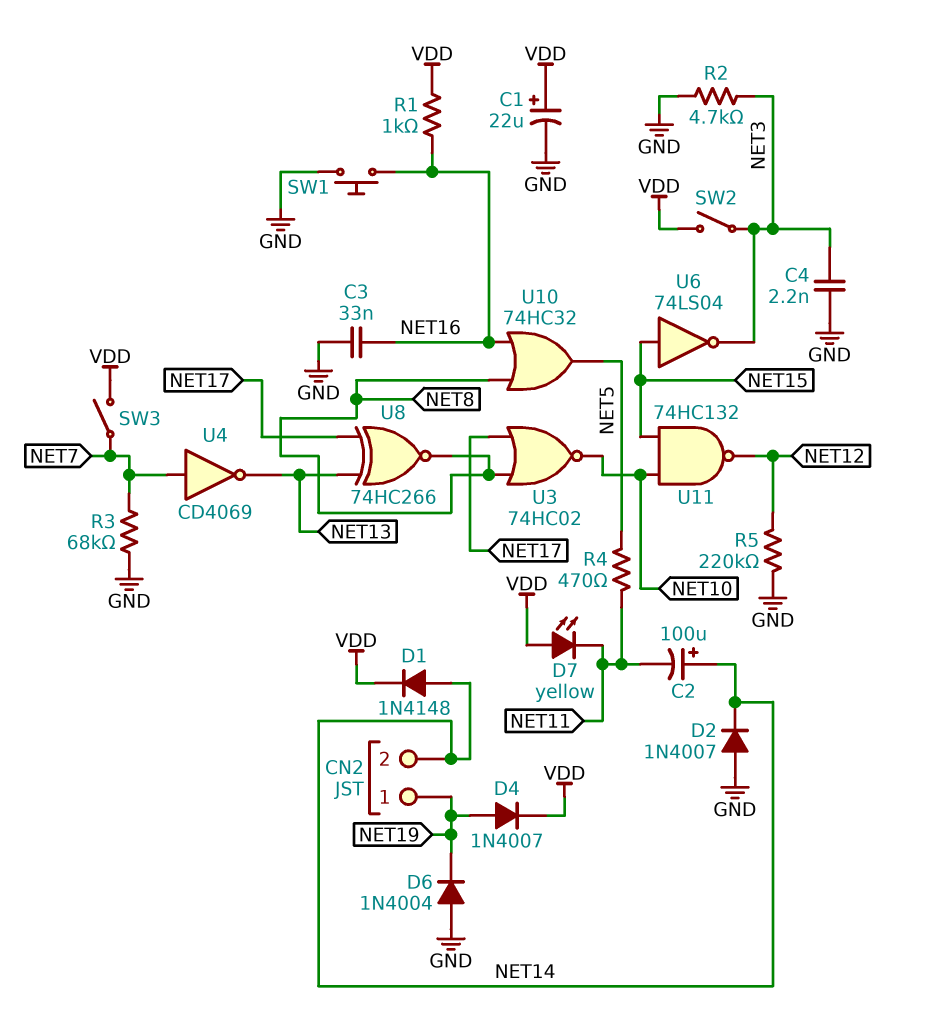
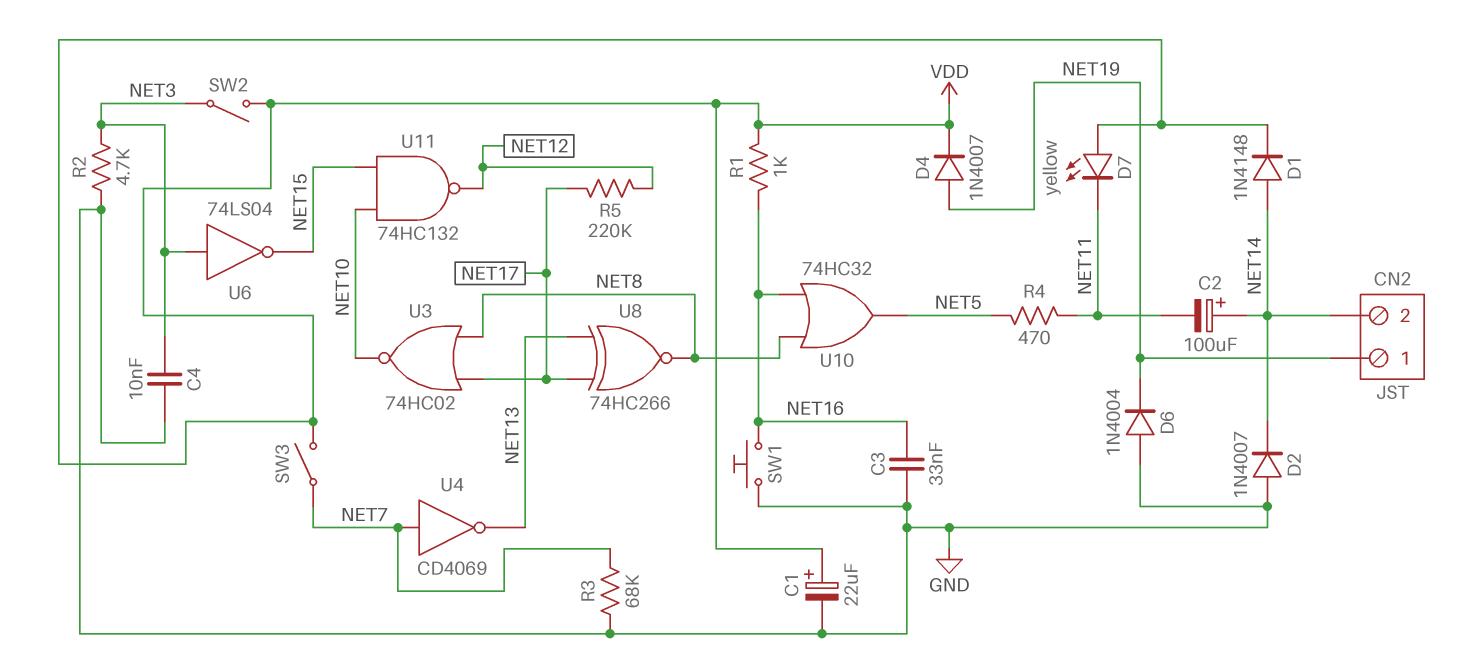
C4: 2.2nF (GND, NET3) -> 10nF (GND, NET3)
R5: 220k (GND, NET12) -> 220k (NET12, NET17)
U6: NOT 74LS04 (in NET15, out NET3) -> NOT 74LS04 (in NET3, out NET15)

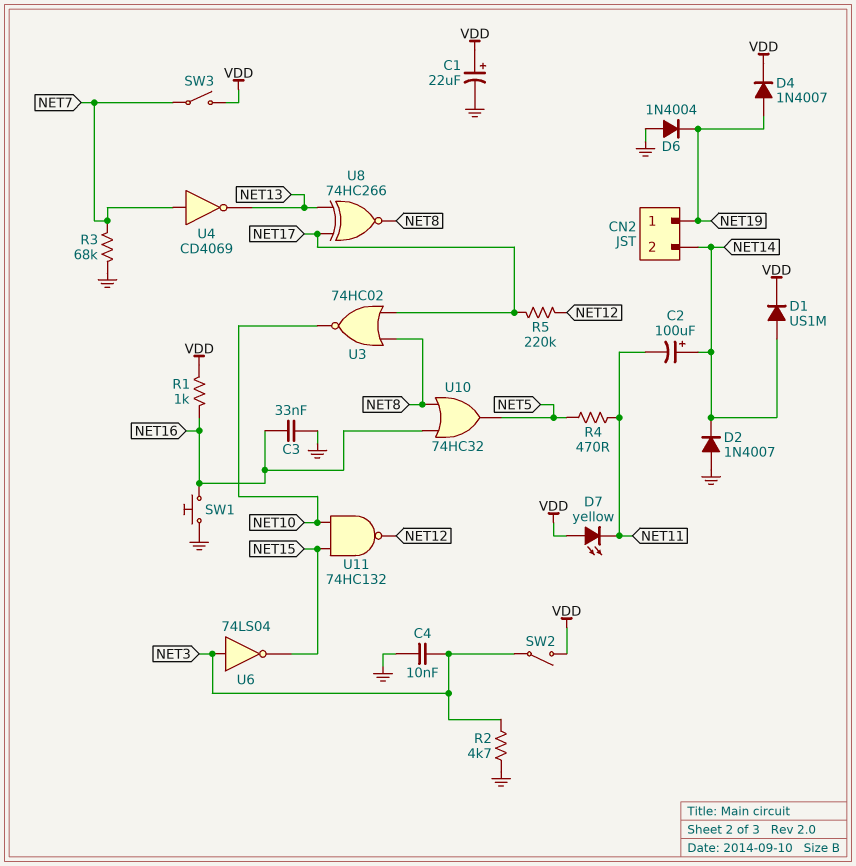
D1: diode 1N4148 (A NET14, K VDD) -> diode US1M (A NET14, K VDD)

